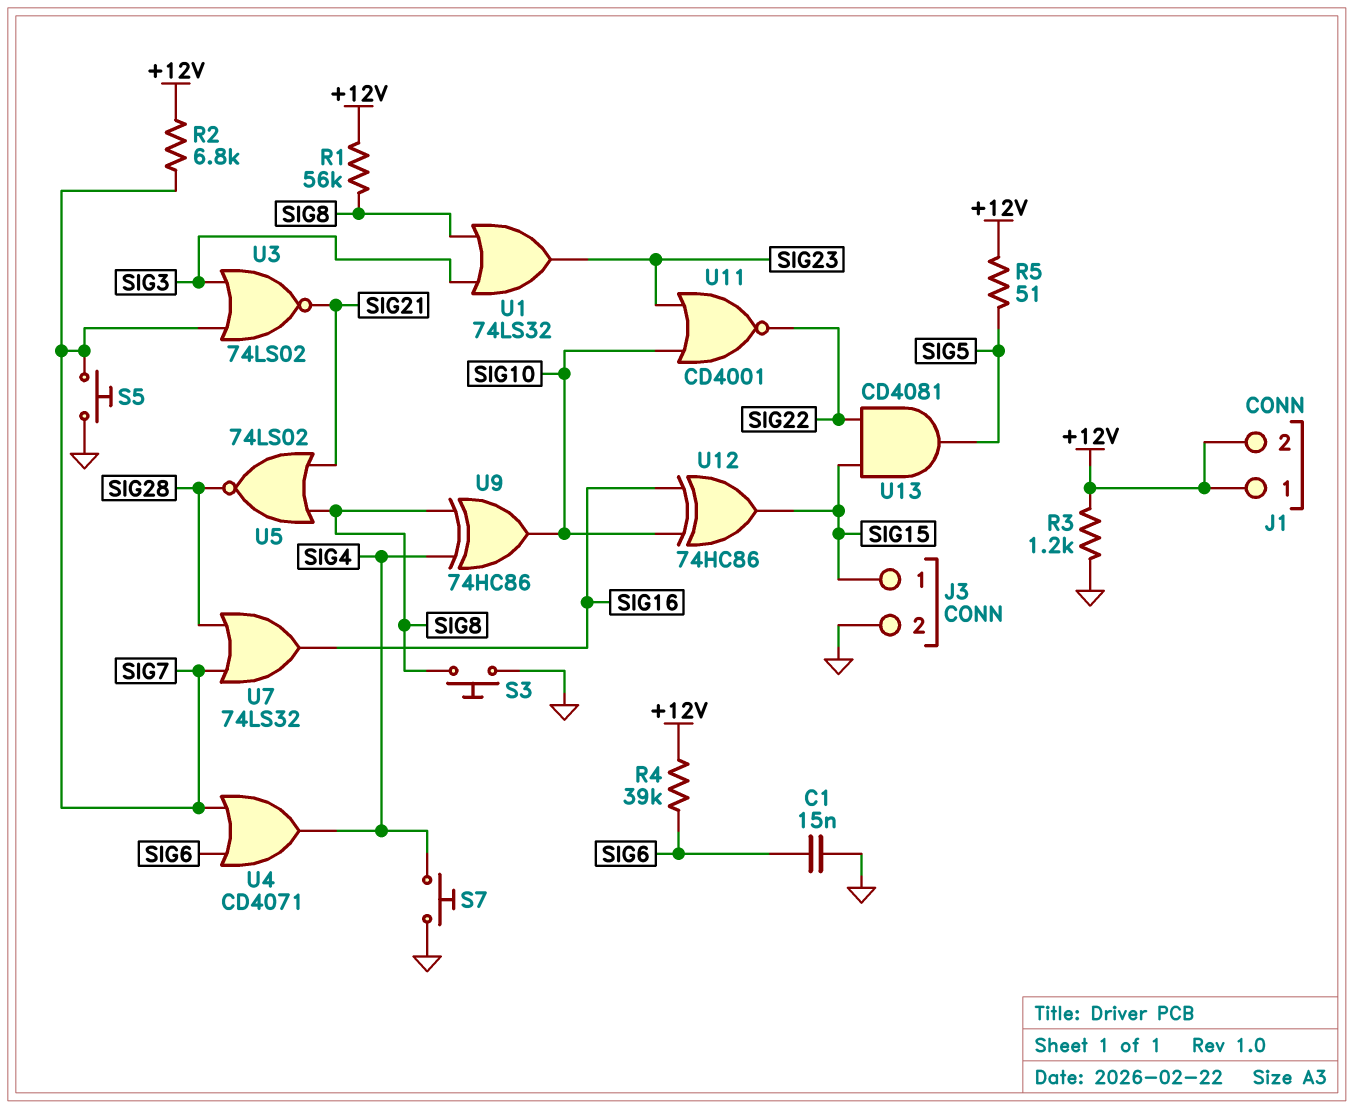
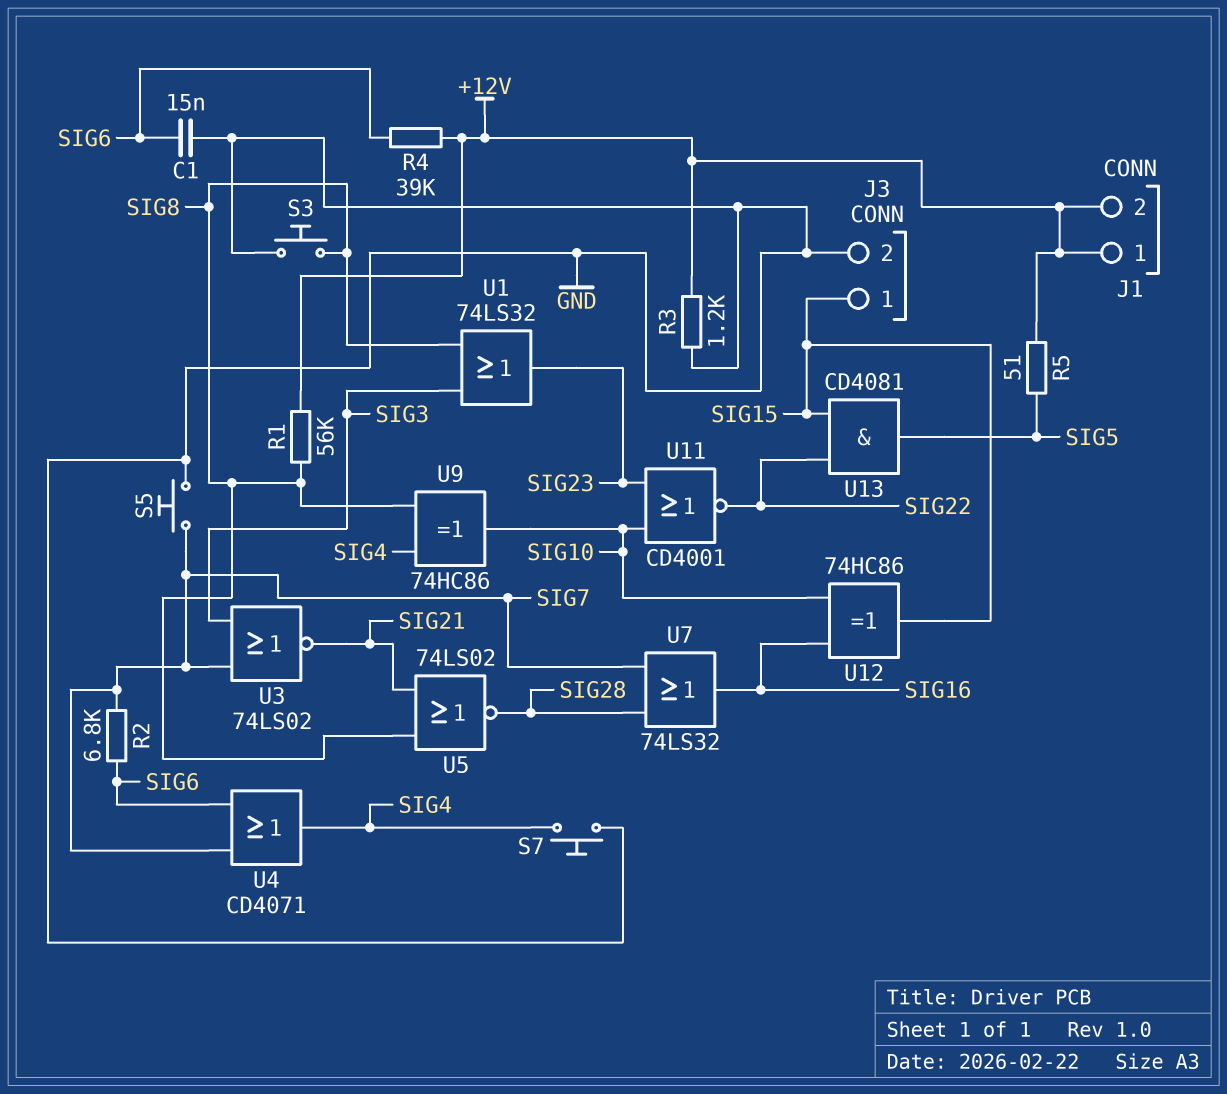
R2: 6.8k (+12V, SIG7) -> 6.8k (SIG6, SIG7)

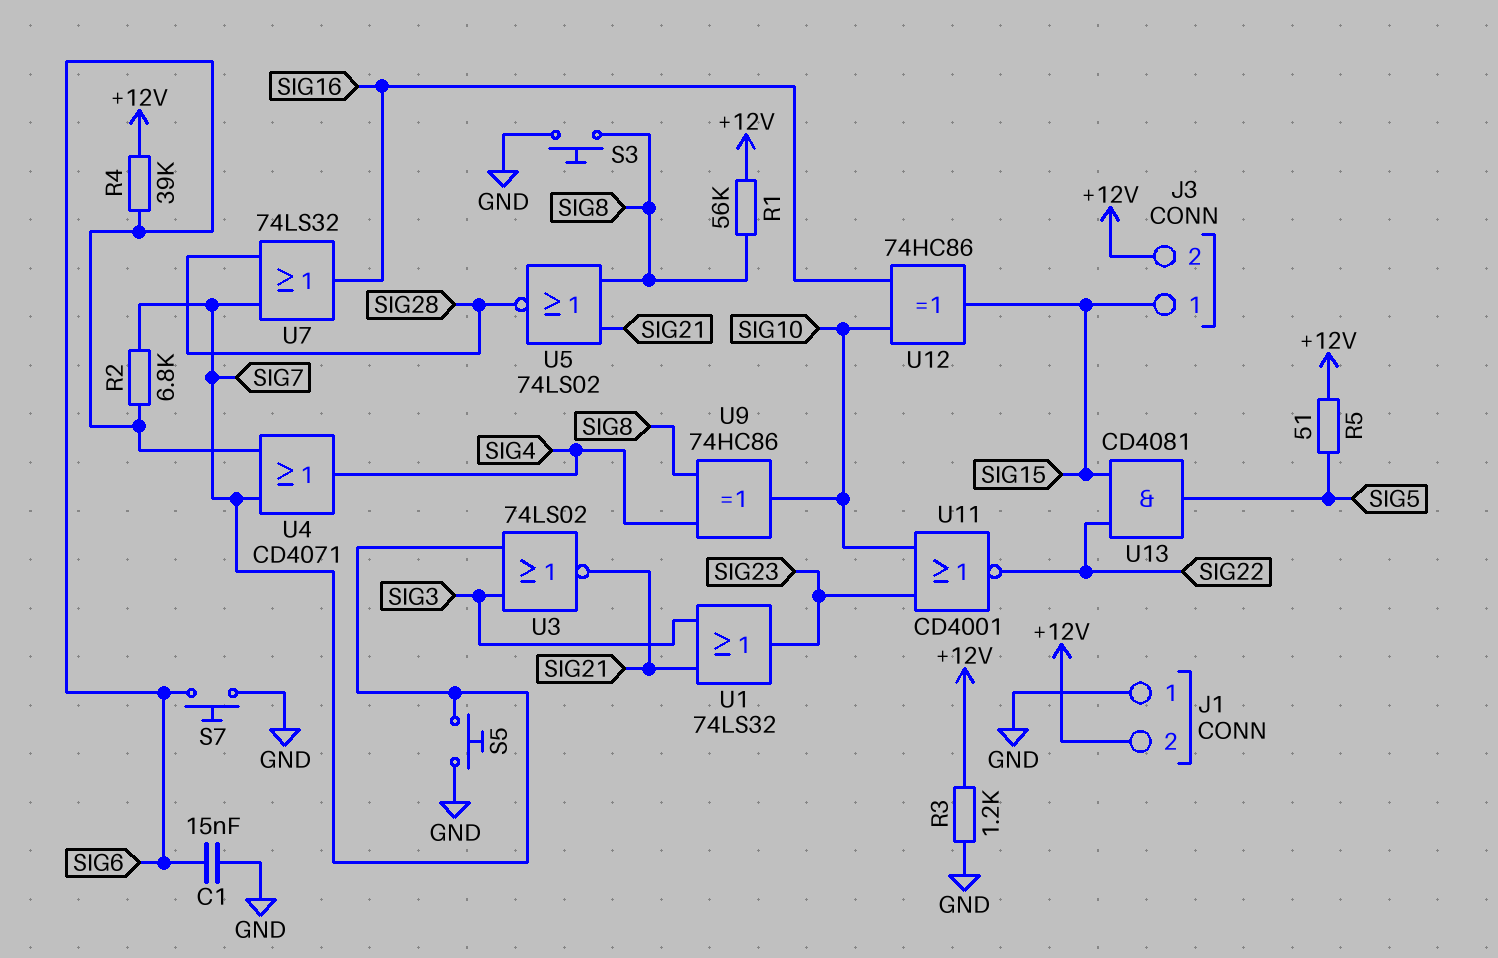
J1 pin 1: +12V -> GND
J3 pin 2: GND -> +12V
S7: button (GND, SIG4) -> button (GND, SIG6)
U1: OR 74LS32 (in SIG3, in SIG8, out SIG23) -> OR 74LS32 (in SIG3, in SIG21, out SIG23)

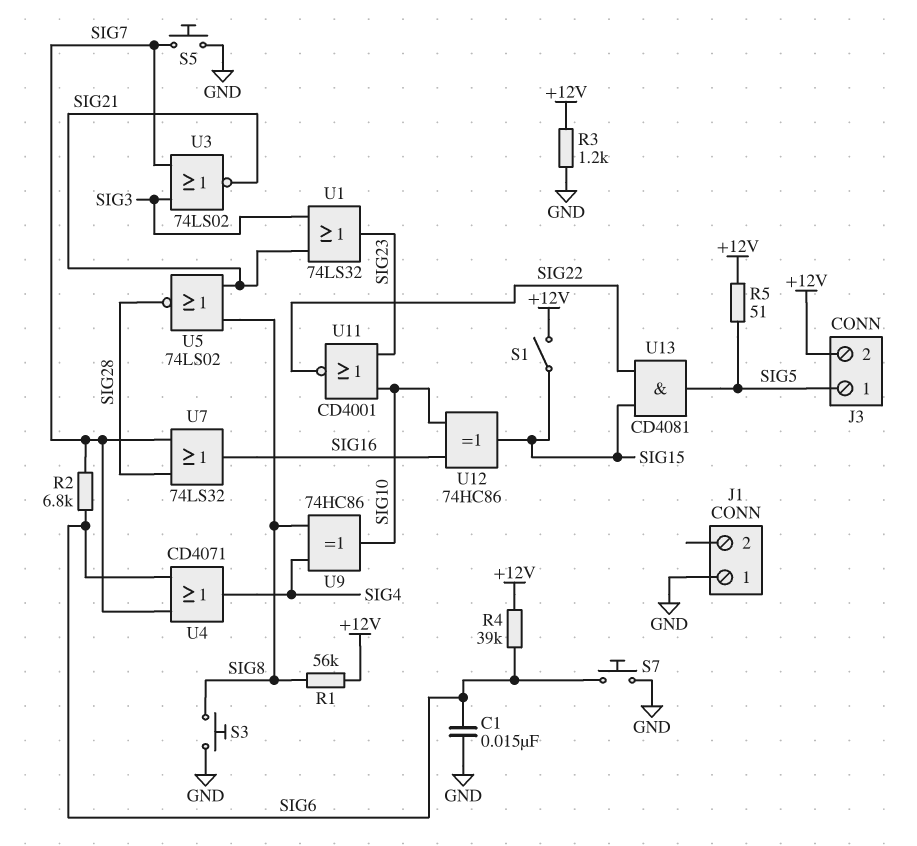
J1 pin 2: +12V -> none
J3 pin 1: SIG15 -> SIG5
S1: none -> switch (+12V, SIG15)

